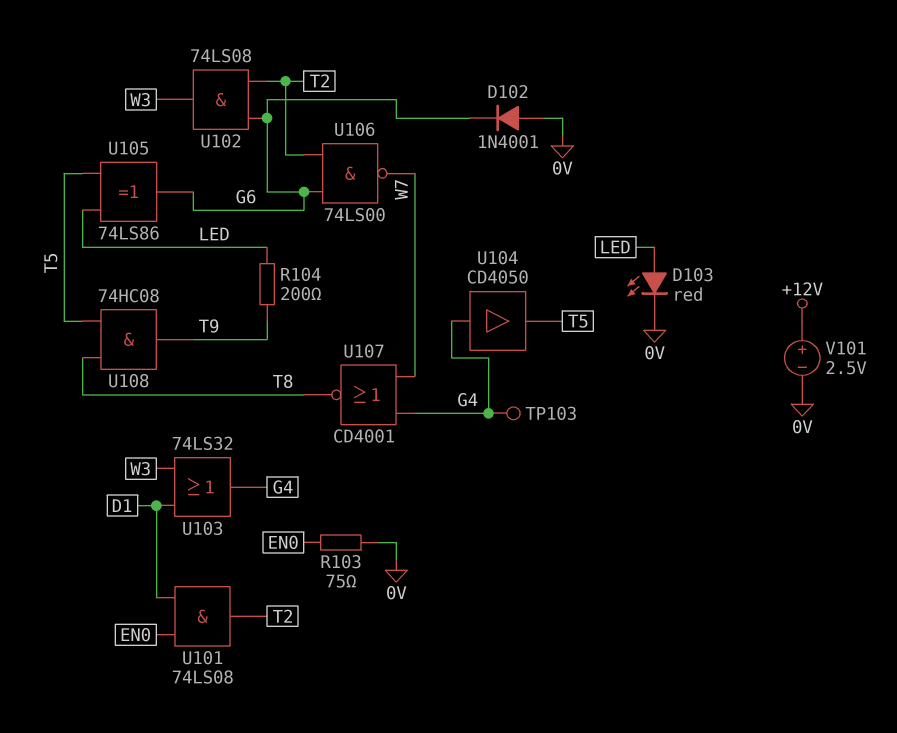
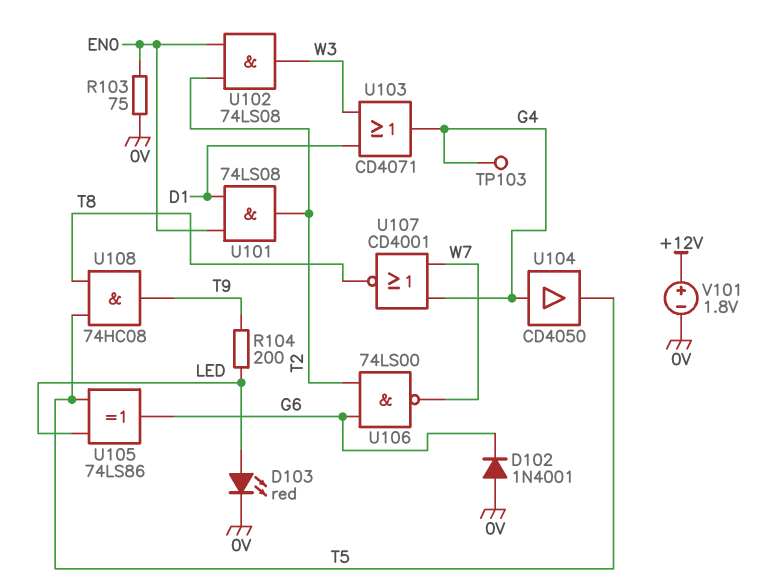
U102: AND 74LS08 (in G6, in T2, out W3) -> AND 74LS08 (in EN0, in T2, out W3)
U103: OR 74LS32 (in D1, in W3, out G4) -> OR CD4071 (in D1, in W3, out G4)
V101: 2.5V (plus +12V, minus 0V) -> 1.8V (plus +12V, minus 0V)

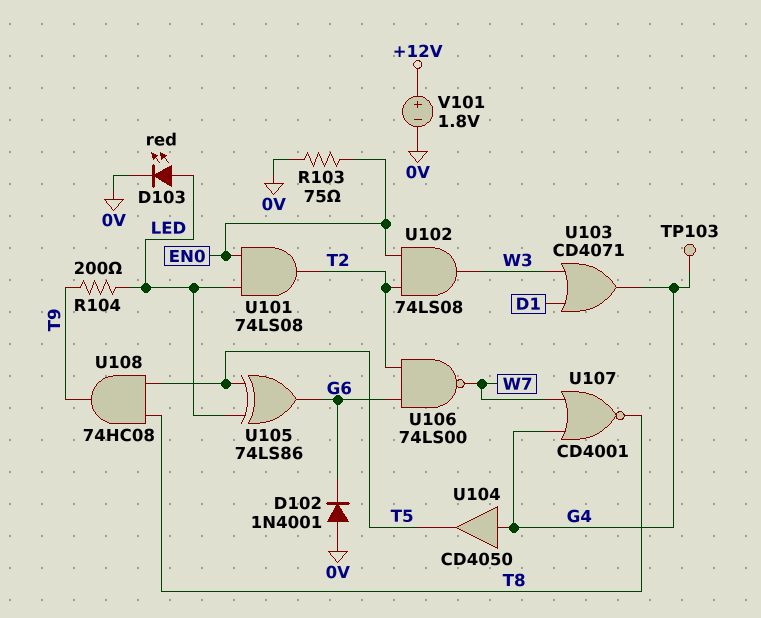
U101: AND 74LS08 (in D1, in EN0, out T2) -> AND 74LS08 (in EN0, in LED, out T2)

